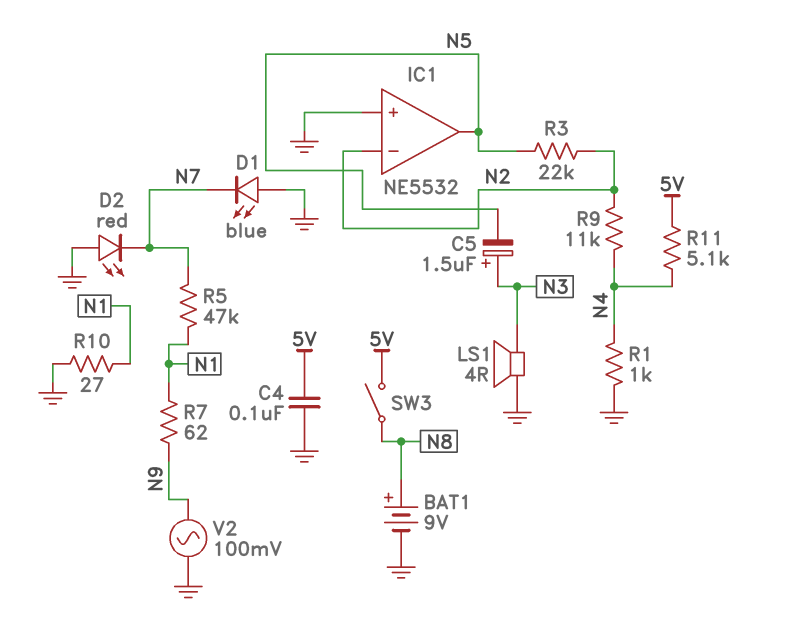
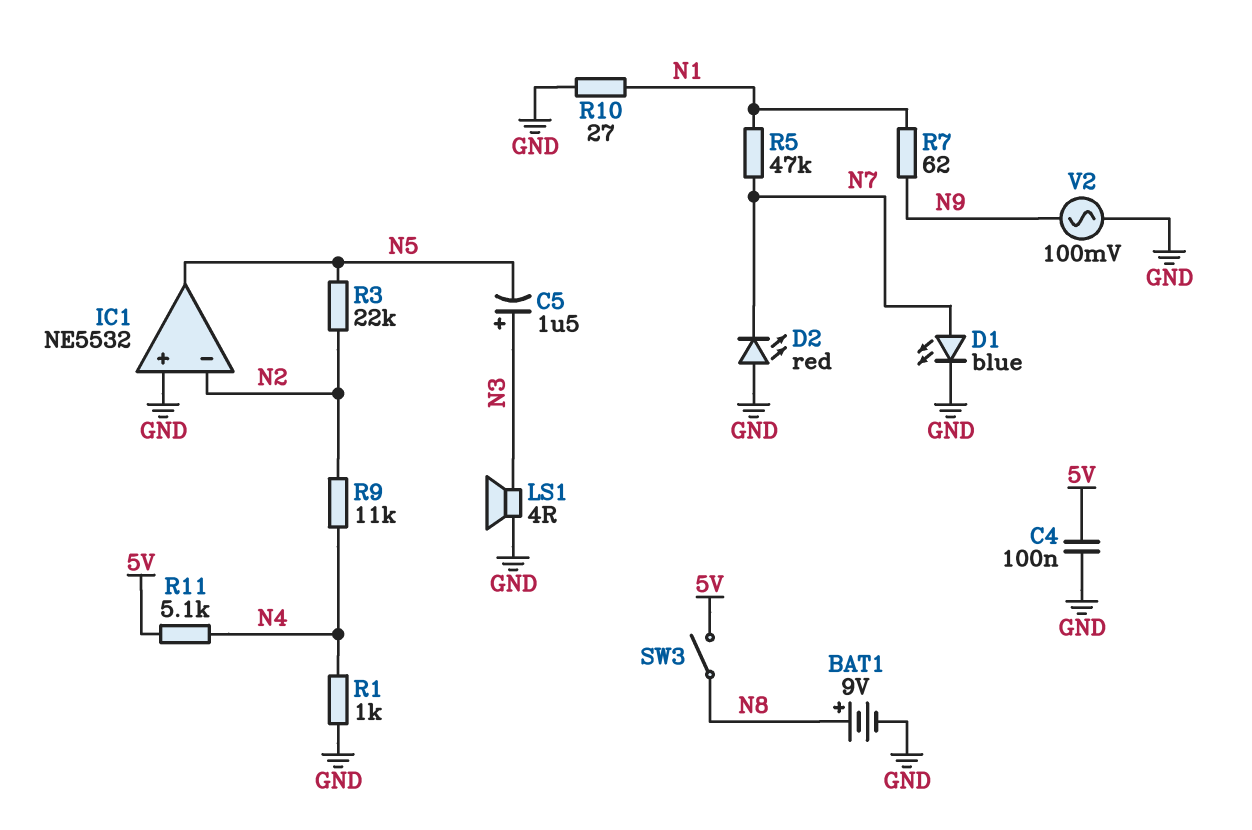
D1: LED blue (A GND, K N7) -> LED blue (A N7, K GND)

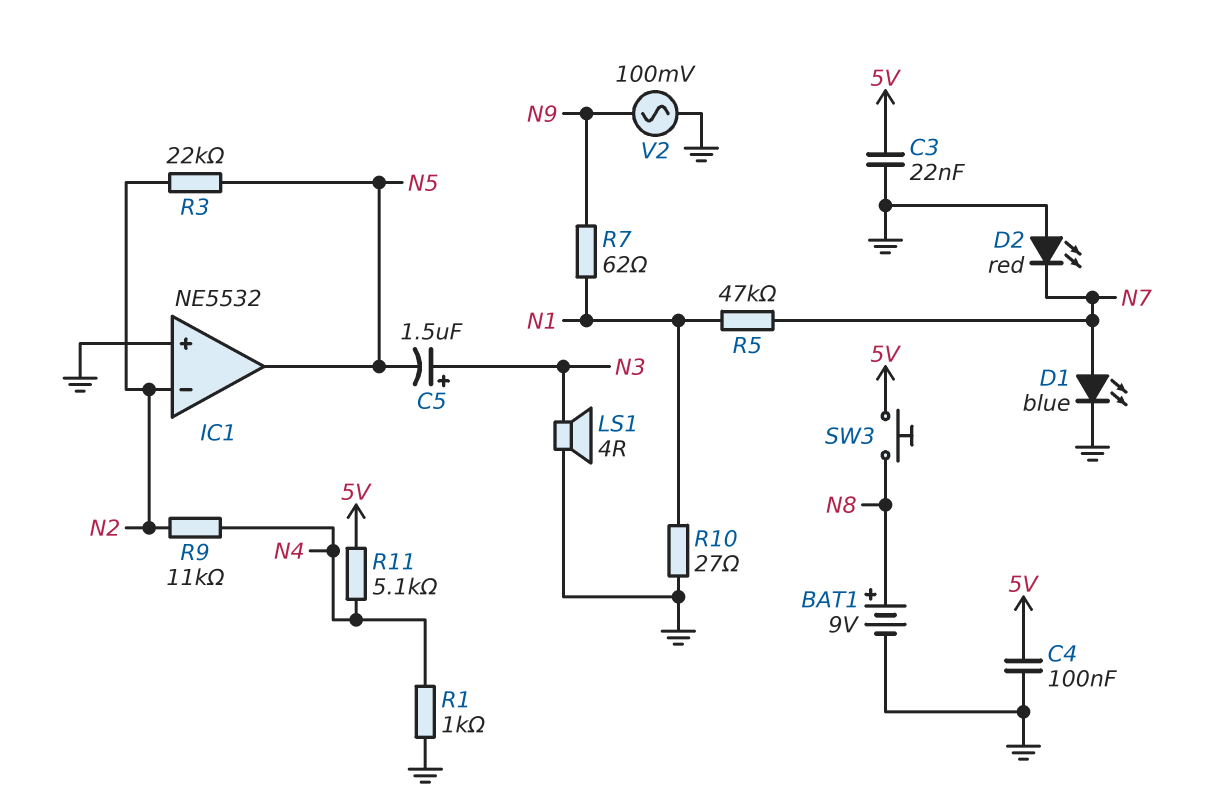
C3: none -> 22nF (5V, GND)
SW3: switch (5V, N8) -> button (5V, N8)

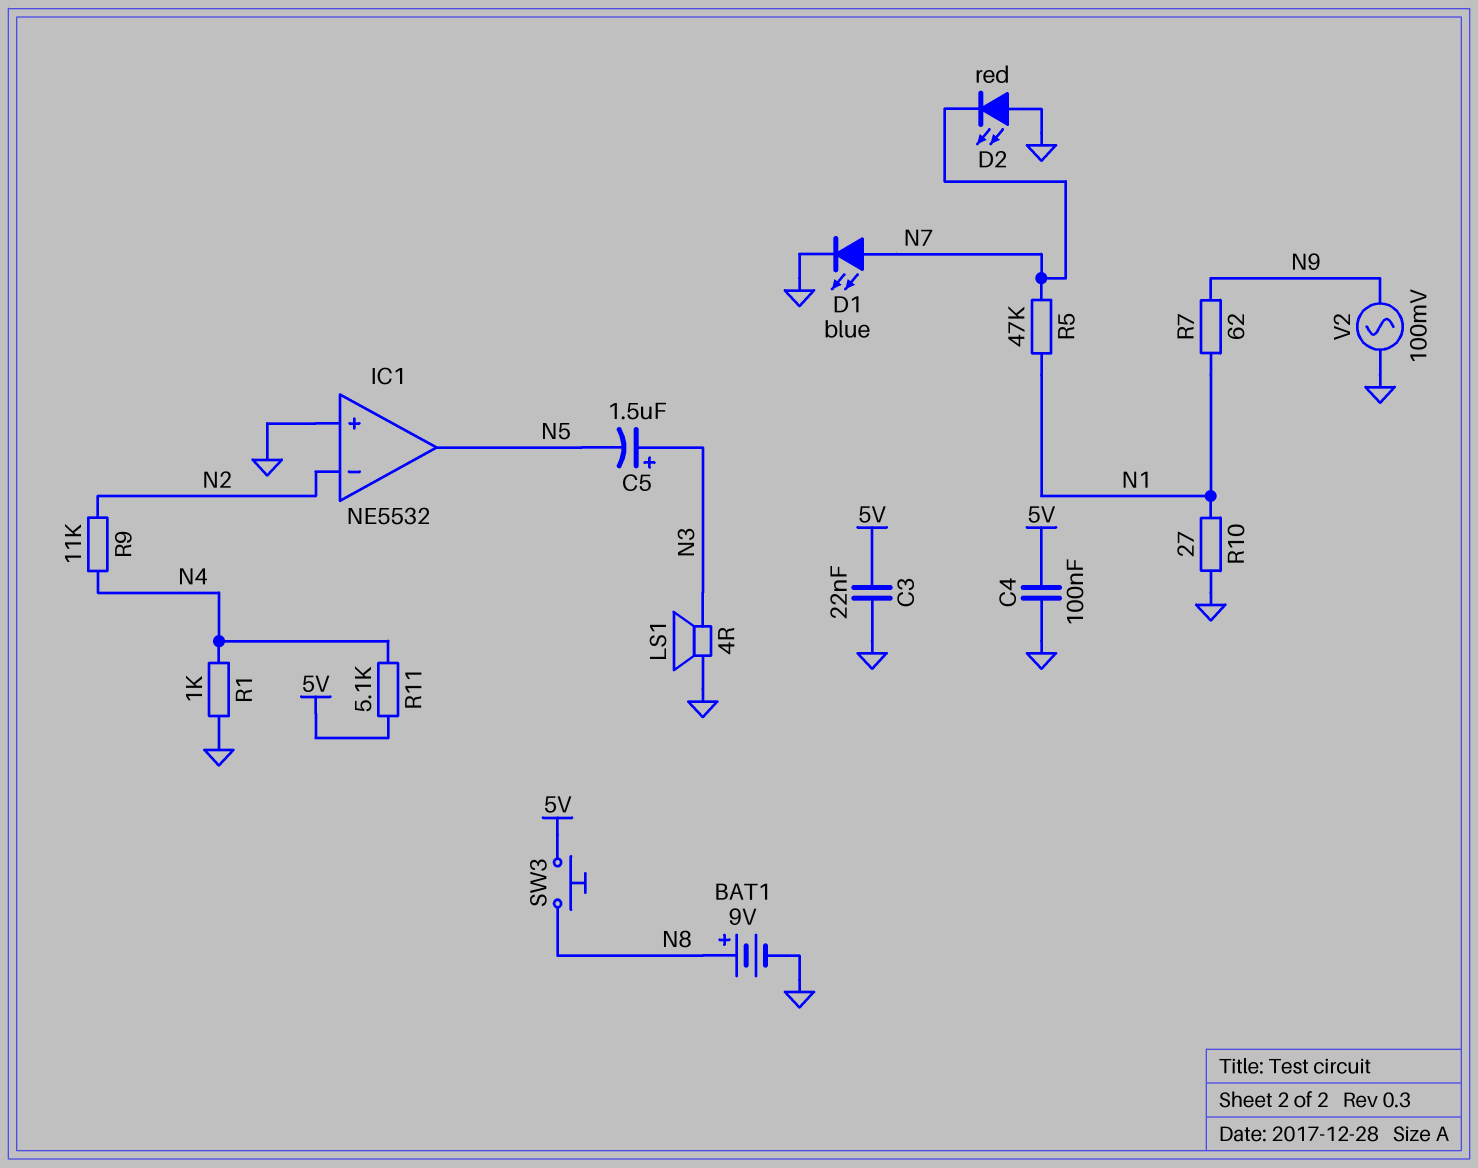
R3: 22k (N2, N5) -> none

